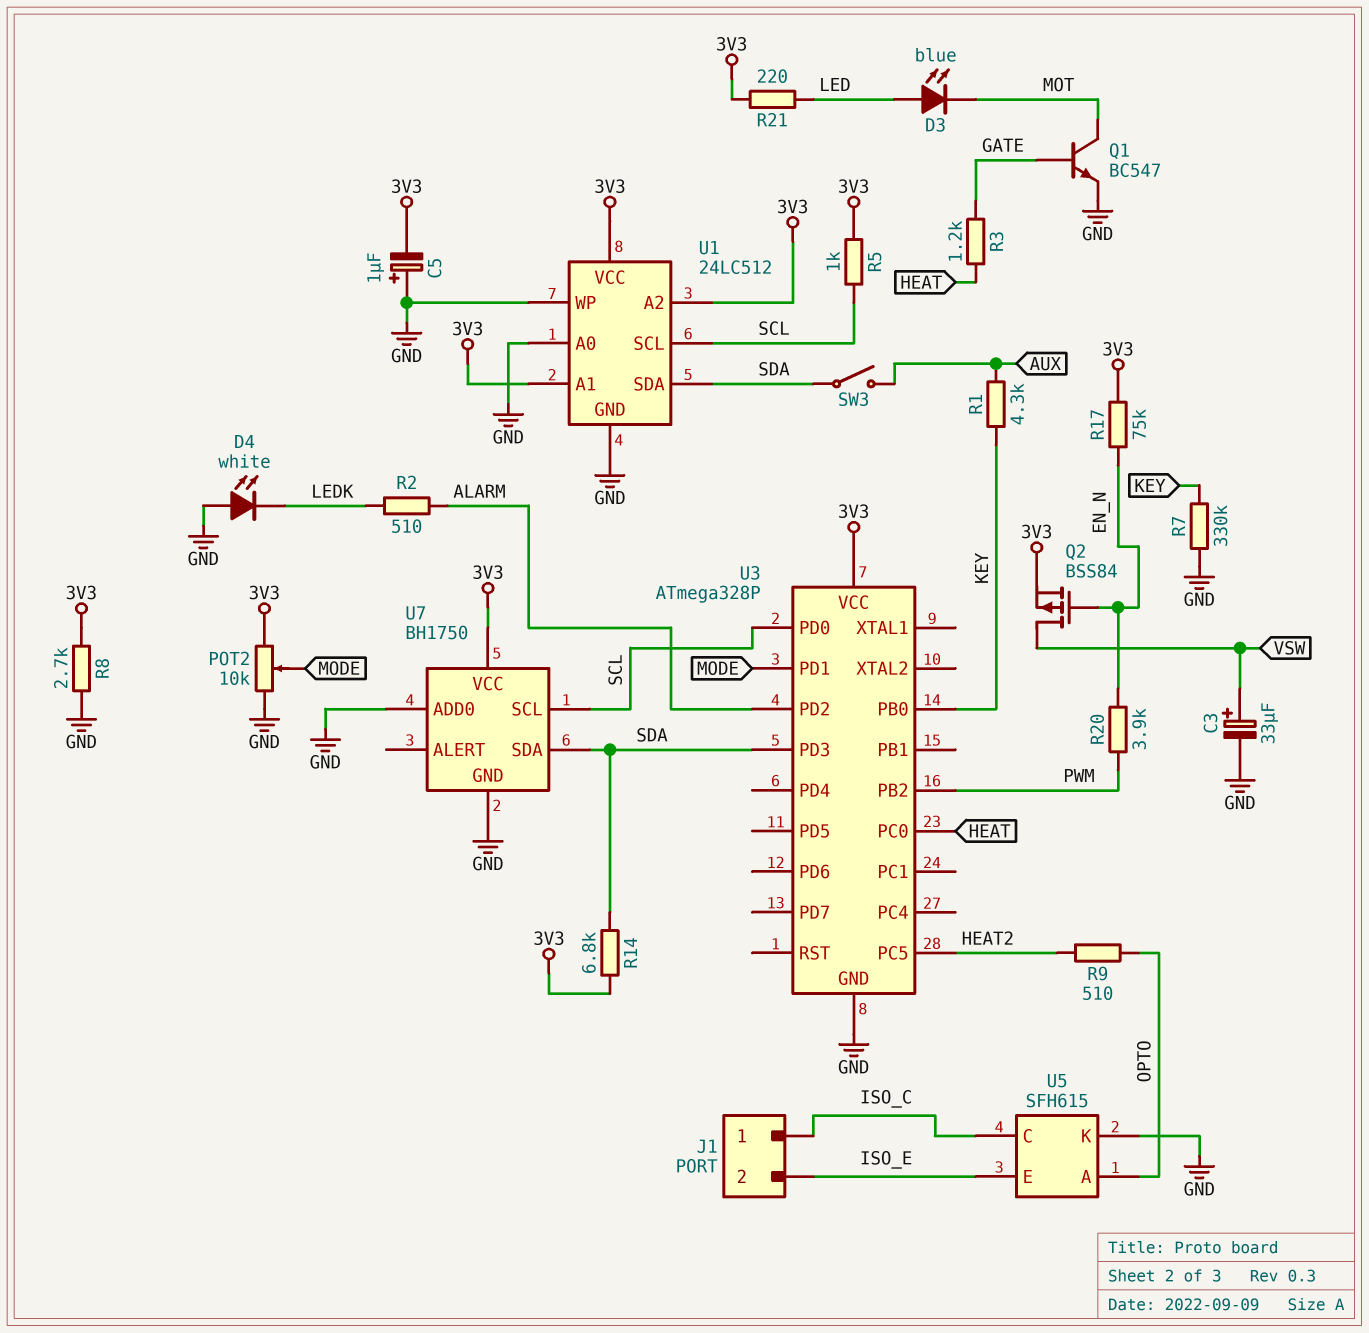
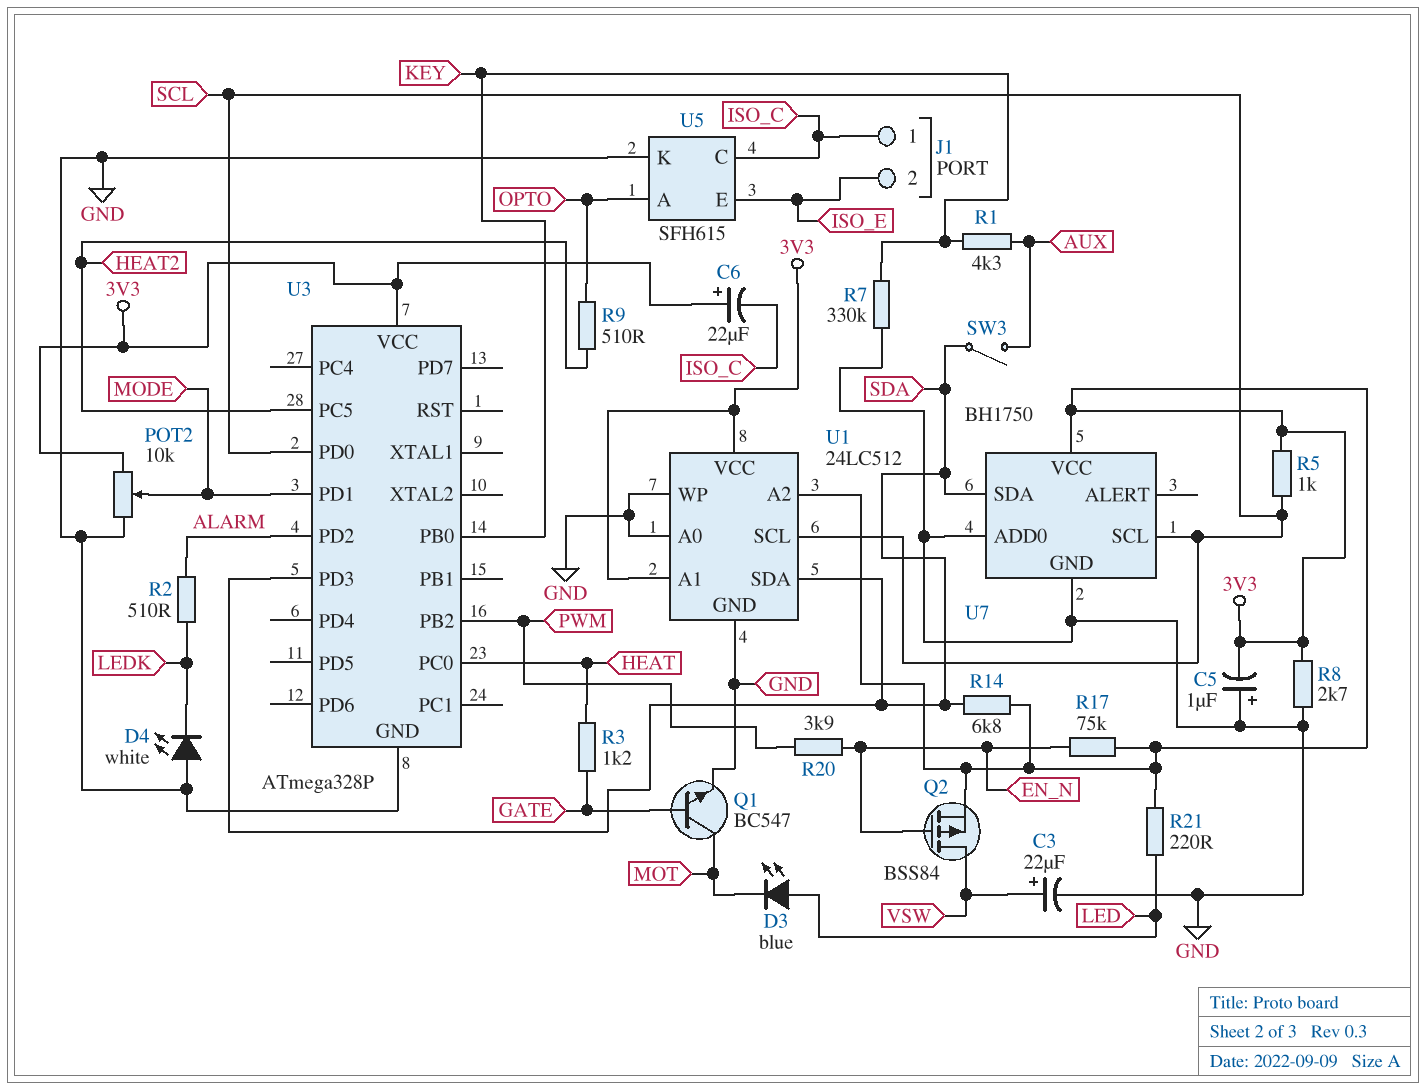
C3: 33uF (plus VSW, minus GND) -> 22uF (plus VSW, minus GND)
C6: none -> 22uF (plus 3V3, minus ISO_C)

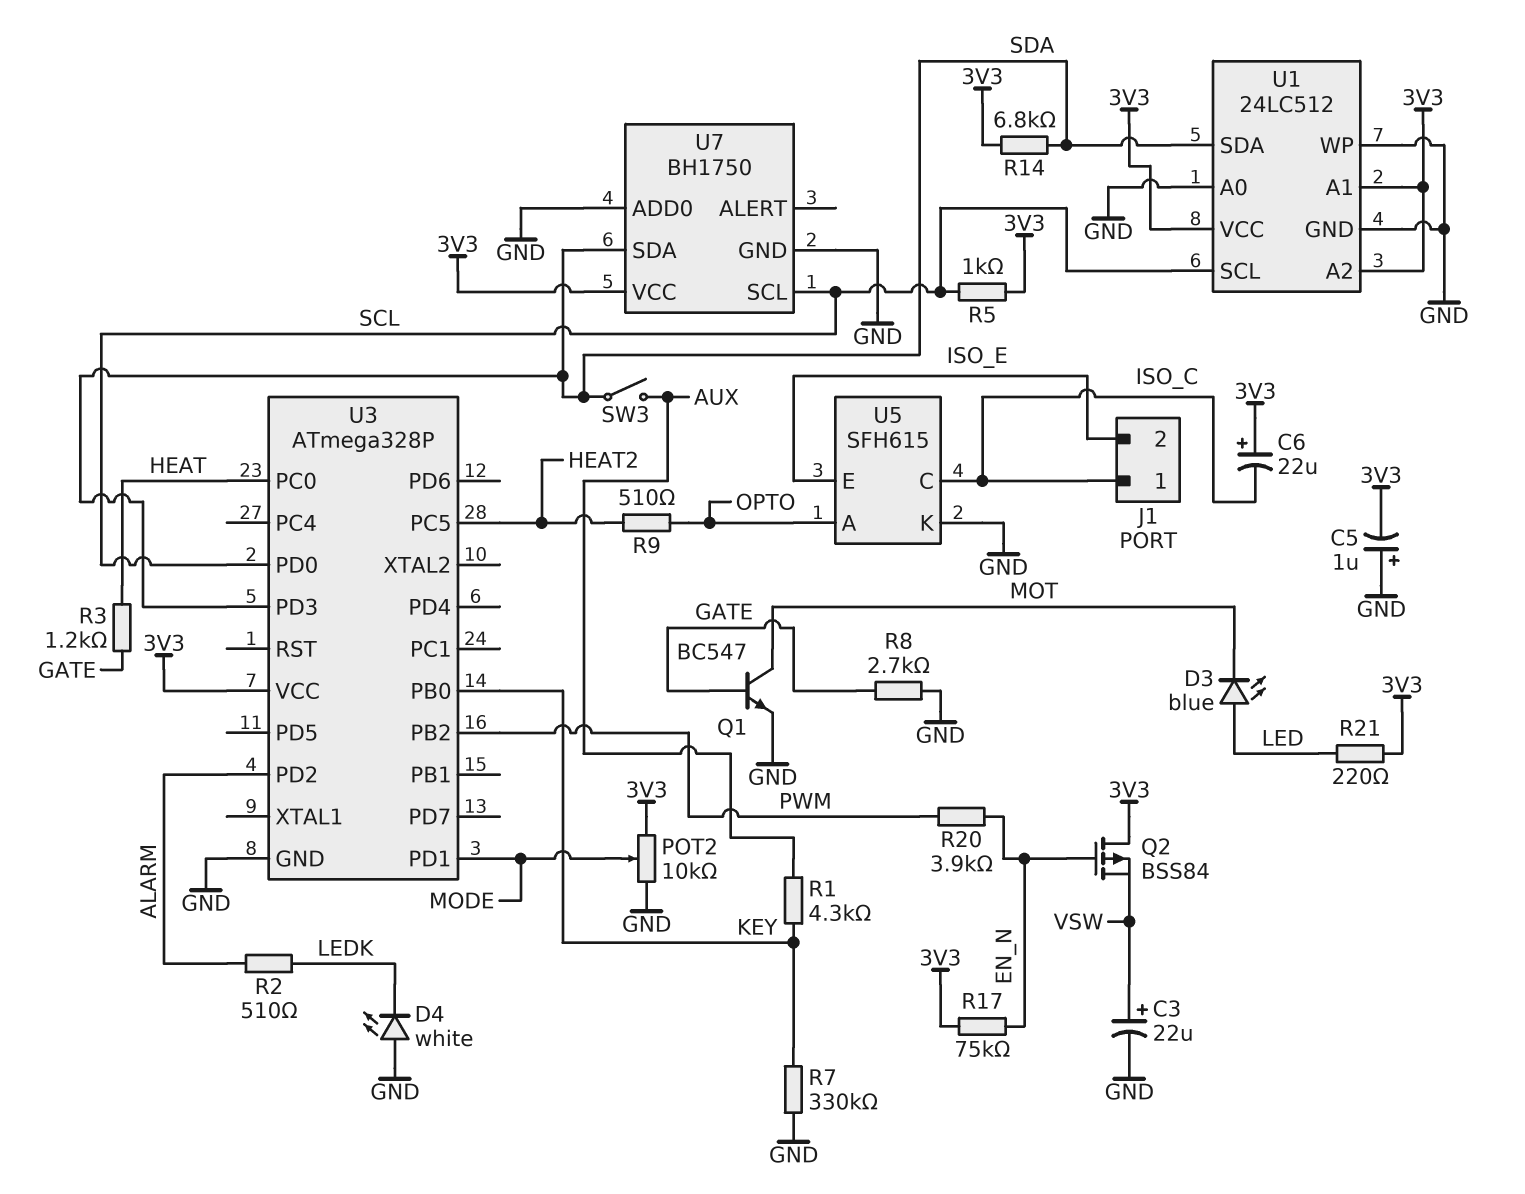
Q2: PMOS BSS84 (G EN_N, D VSW, S 3V3) -> PMOS BSS84 (G EN_N, D 3V3, S VSW)
R8: 2.7k (3V3, GND) -> 2.7k (GATE, GND)

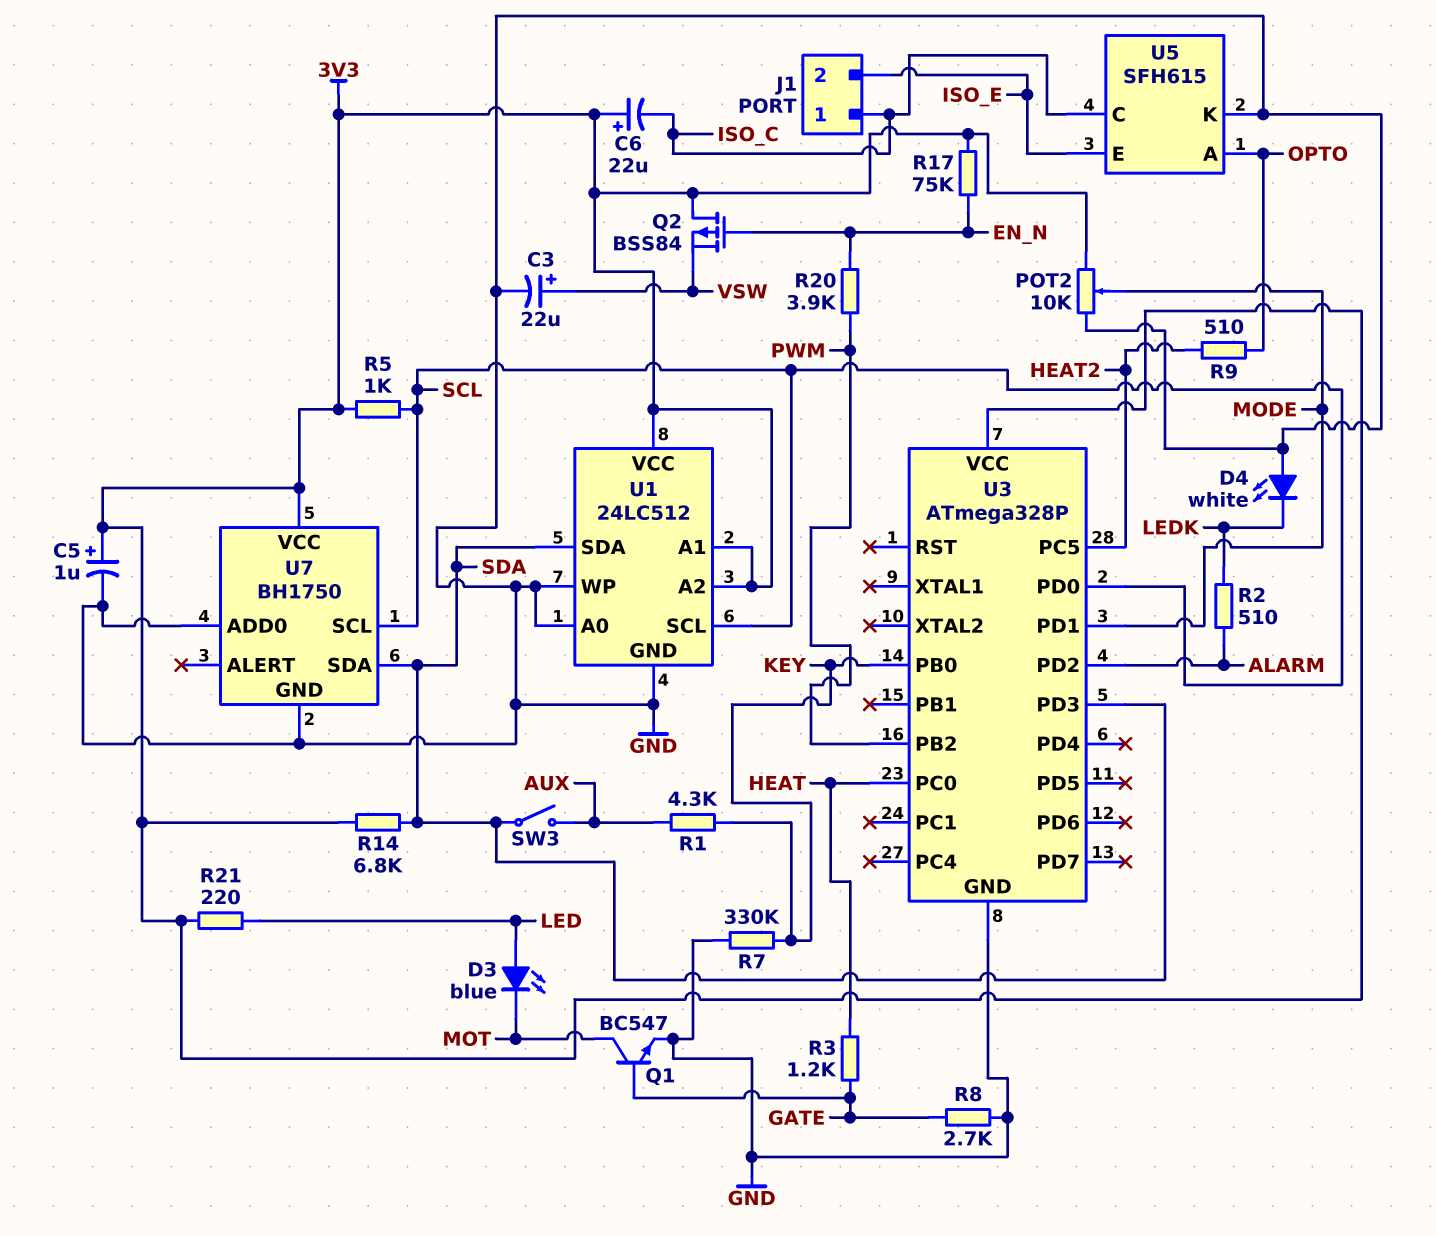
C5: 1uF (plus GND, minus 3V3) -> 1uF (plus 3V3, minus GND)

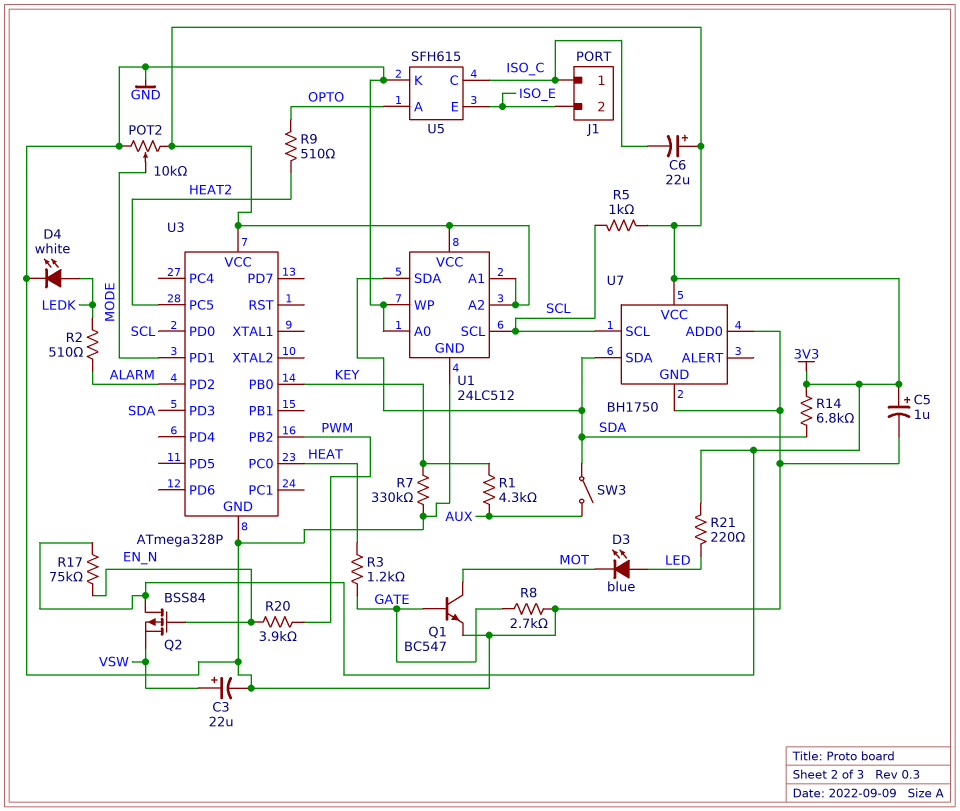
D4: LED white (A GND, K LEDK) -> LED white (A LEDK, K GND)

